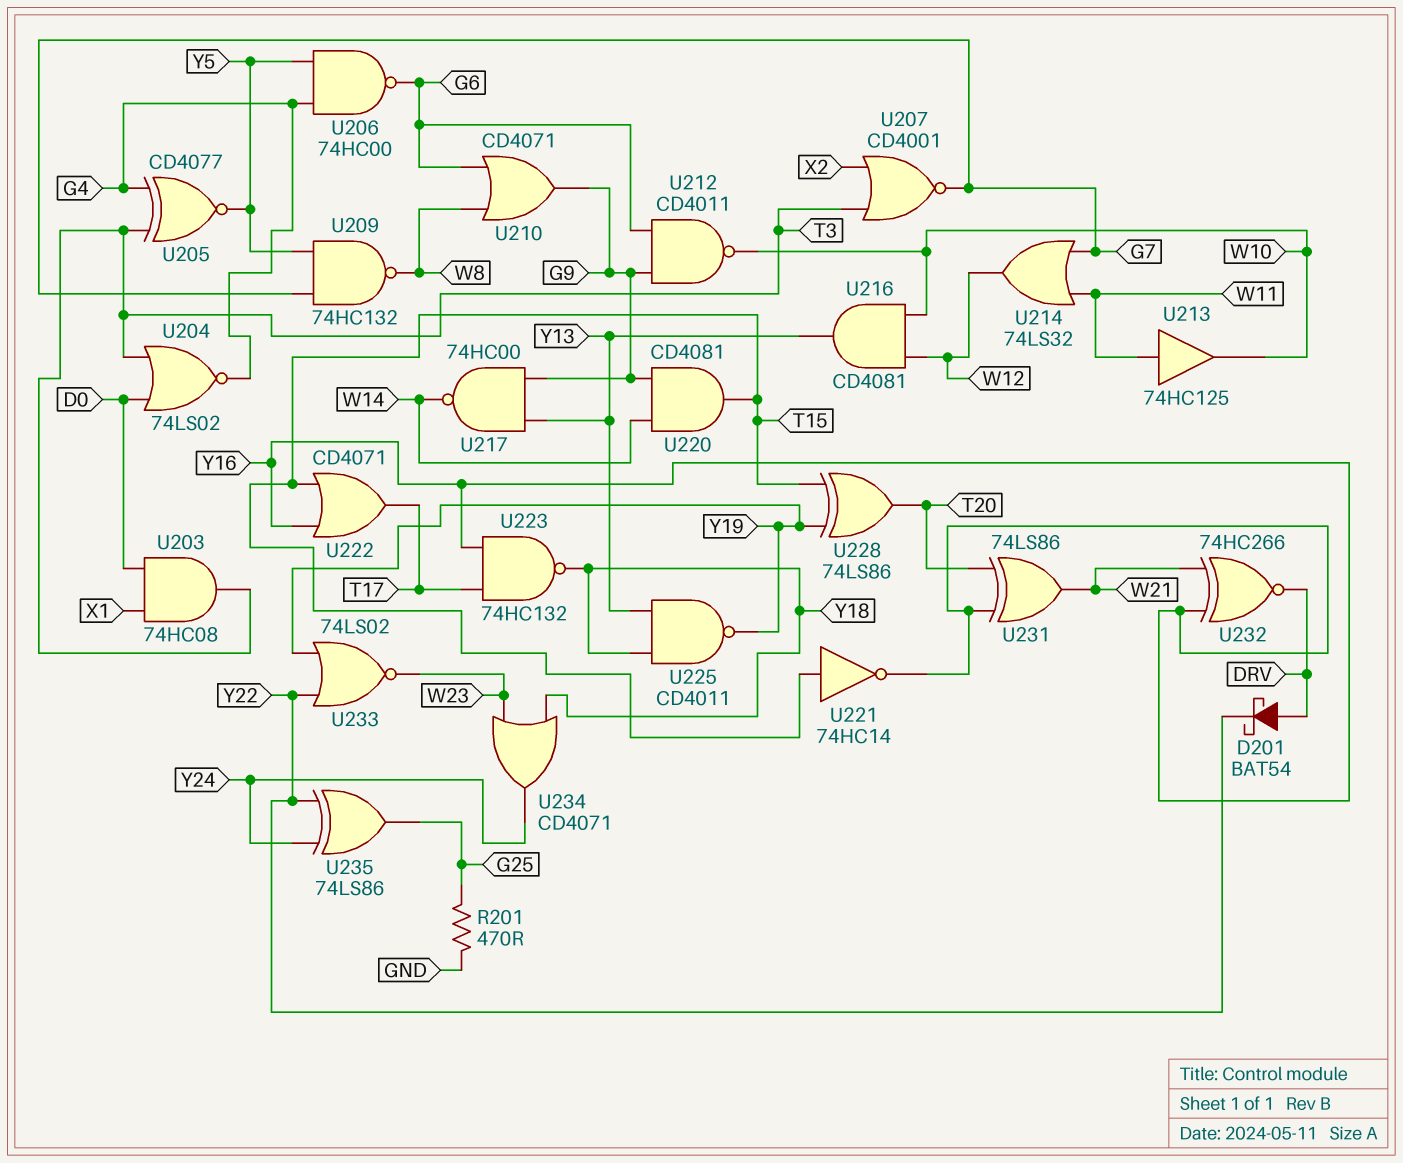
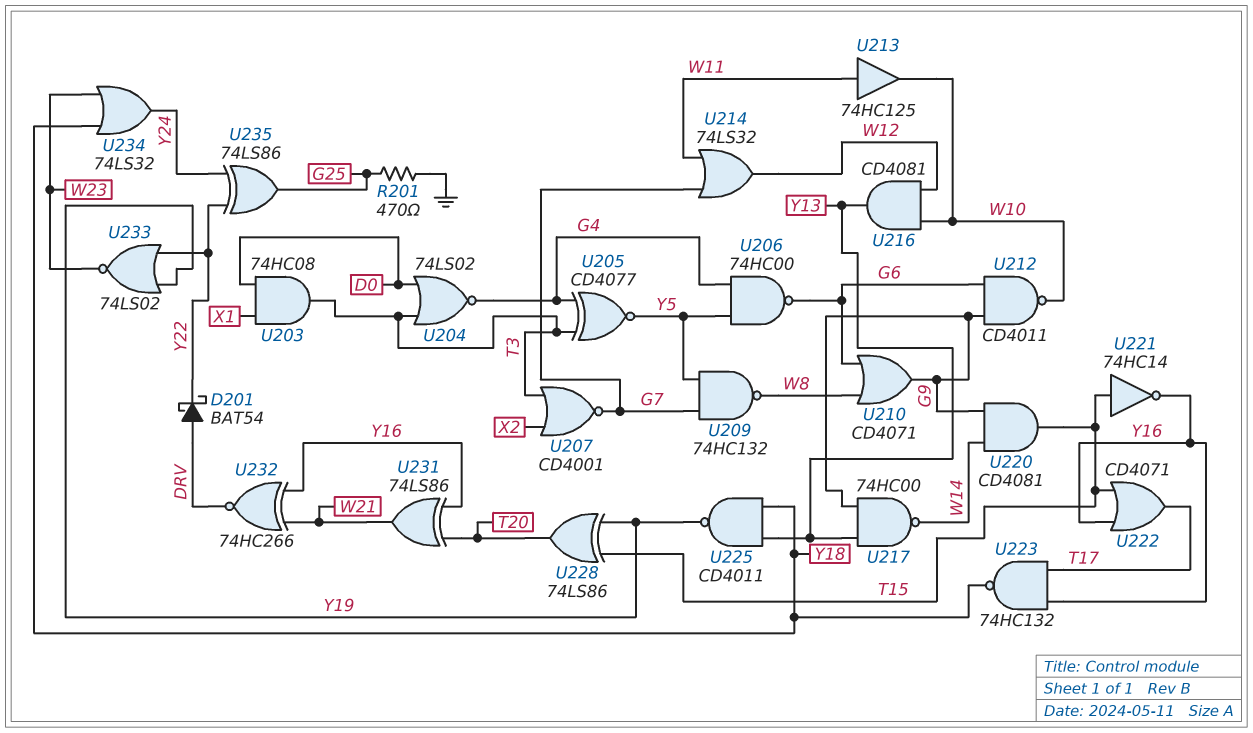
U234: OR CD4071 (in W23, in Y18, out Y24) -> OR 74LS32 (in W23, in Y18, out Y24)

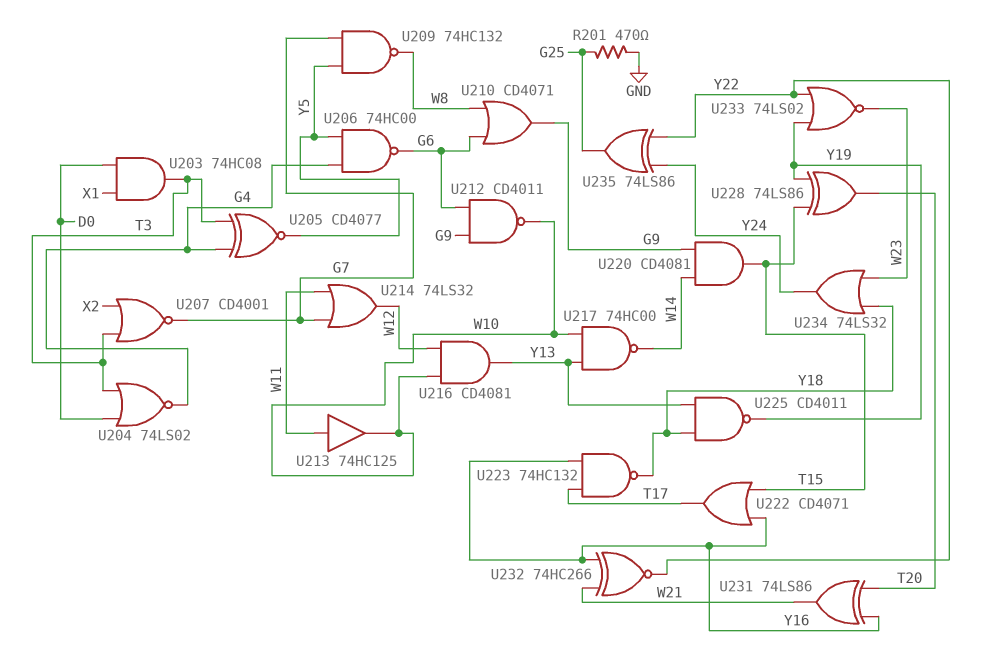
D201: schottky BAT54 (A DRV, K Y22) -> none
U217: NAND 74HC00 (in G9, in Y13, out W14) -> NAND 74HC00 (in W10, in Y13, out W14)
U221: NOT 74HC14 (in T15, out Y16) -> none
U232: XNOR 74HC266 (in W21, in Y16, out DRV) -> XNOR 74HC266 (in W21, in Y16, out Y22)

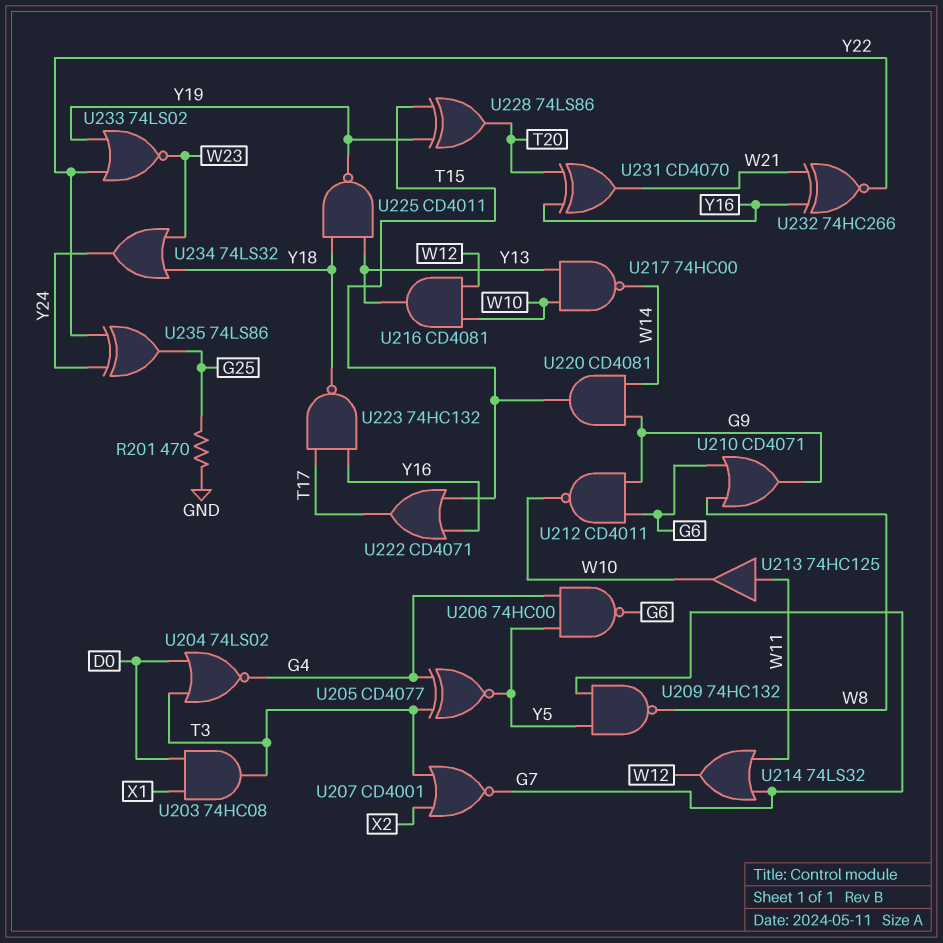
U231: XOR 74LS86 (in T20, in Y16, out W21) -> XOR CD4070 (in T20, in Y16, out W21)

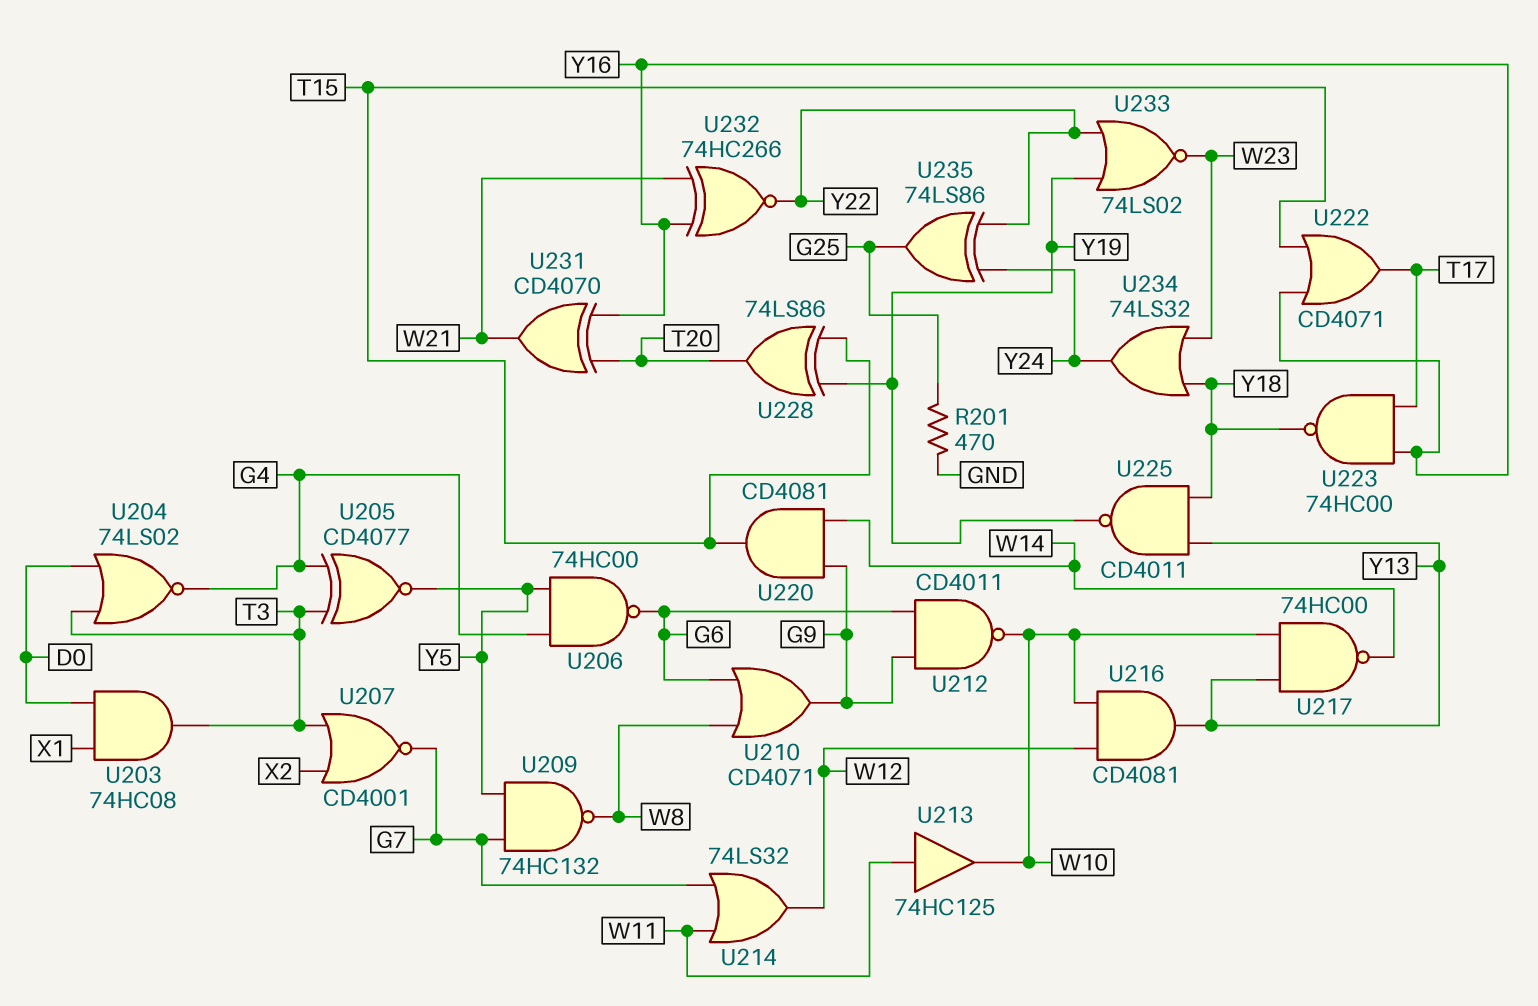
U223: NAND 74HC132 (in T17, in Y16, out Y18) -> NAND 74HC00 (in T17, in Y16, out Y18)

